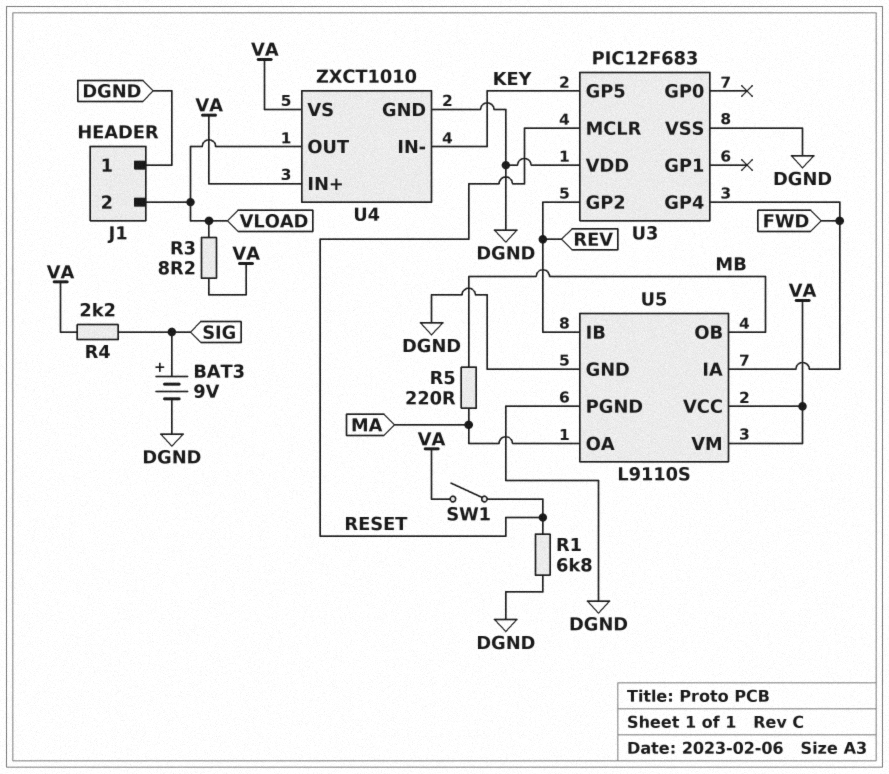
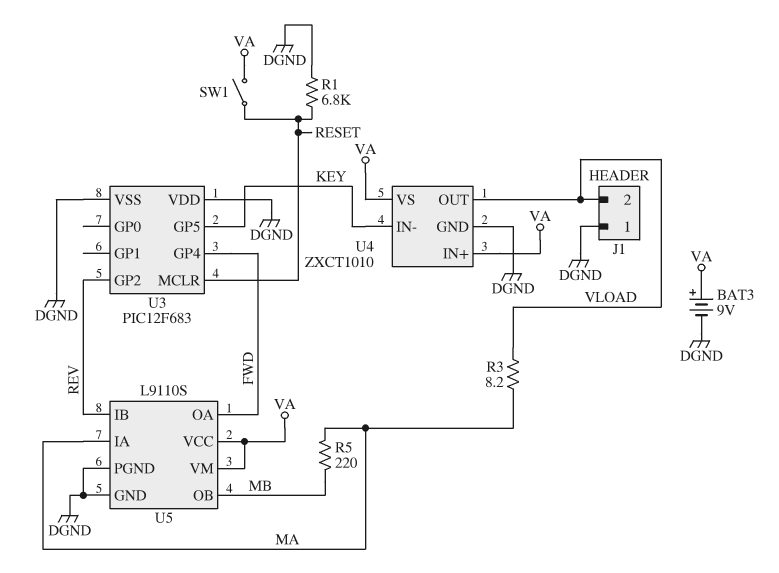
BAT3: 9V (plus SIG, minus DGND) -> 9V (plus VA, minus DGND)
R3: 8.2 (VA, VLOAD) -> 8.2 (MA, VLOAD)
R4: 2.2k (SIG, VA) -> none
U5 pin IA: FWD -> MA
U5 pin OA: MA -> FWD

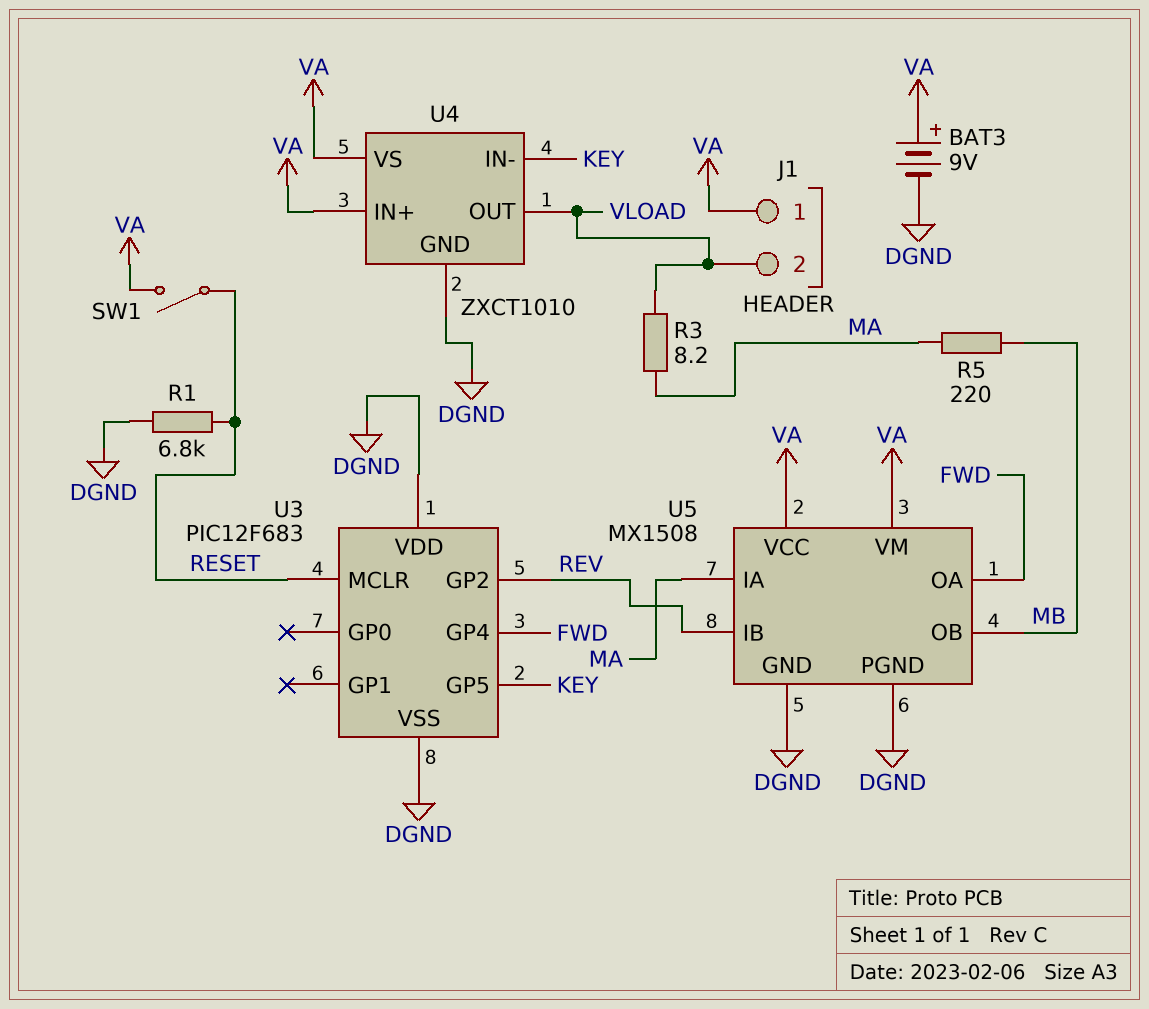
J1 pin 1: DGND -> VA
U5: L9110S -> MX1508

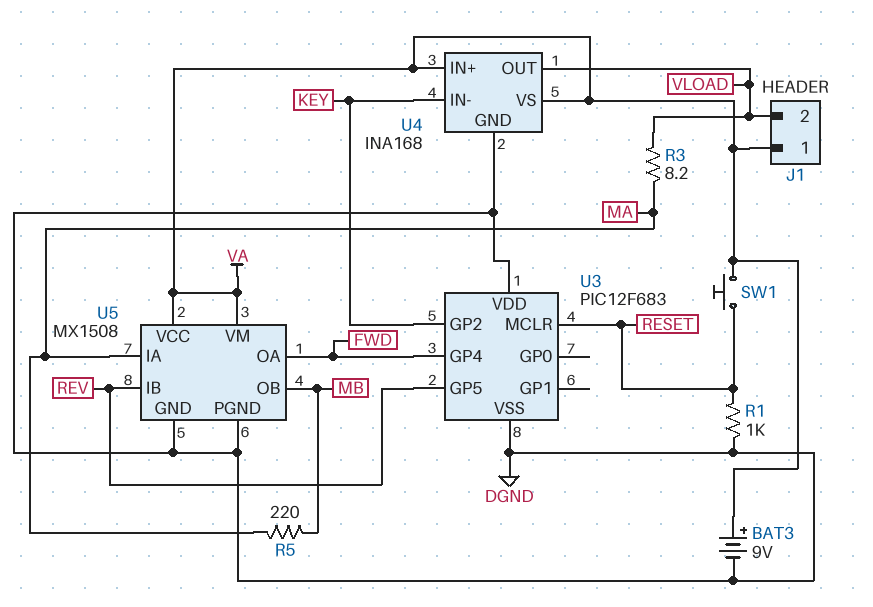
R1: 6.8k (DGND, RESET) -> 1k (DGND, RESET)
SW1: switch (RESET, VA) -> button (RESET, VA)
U3 pin GP2: REV -> KEY
U3 pin GP5: KEY -> REV
U4: ZXCT1010 -> INA168

